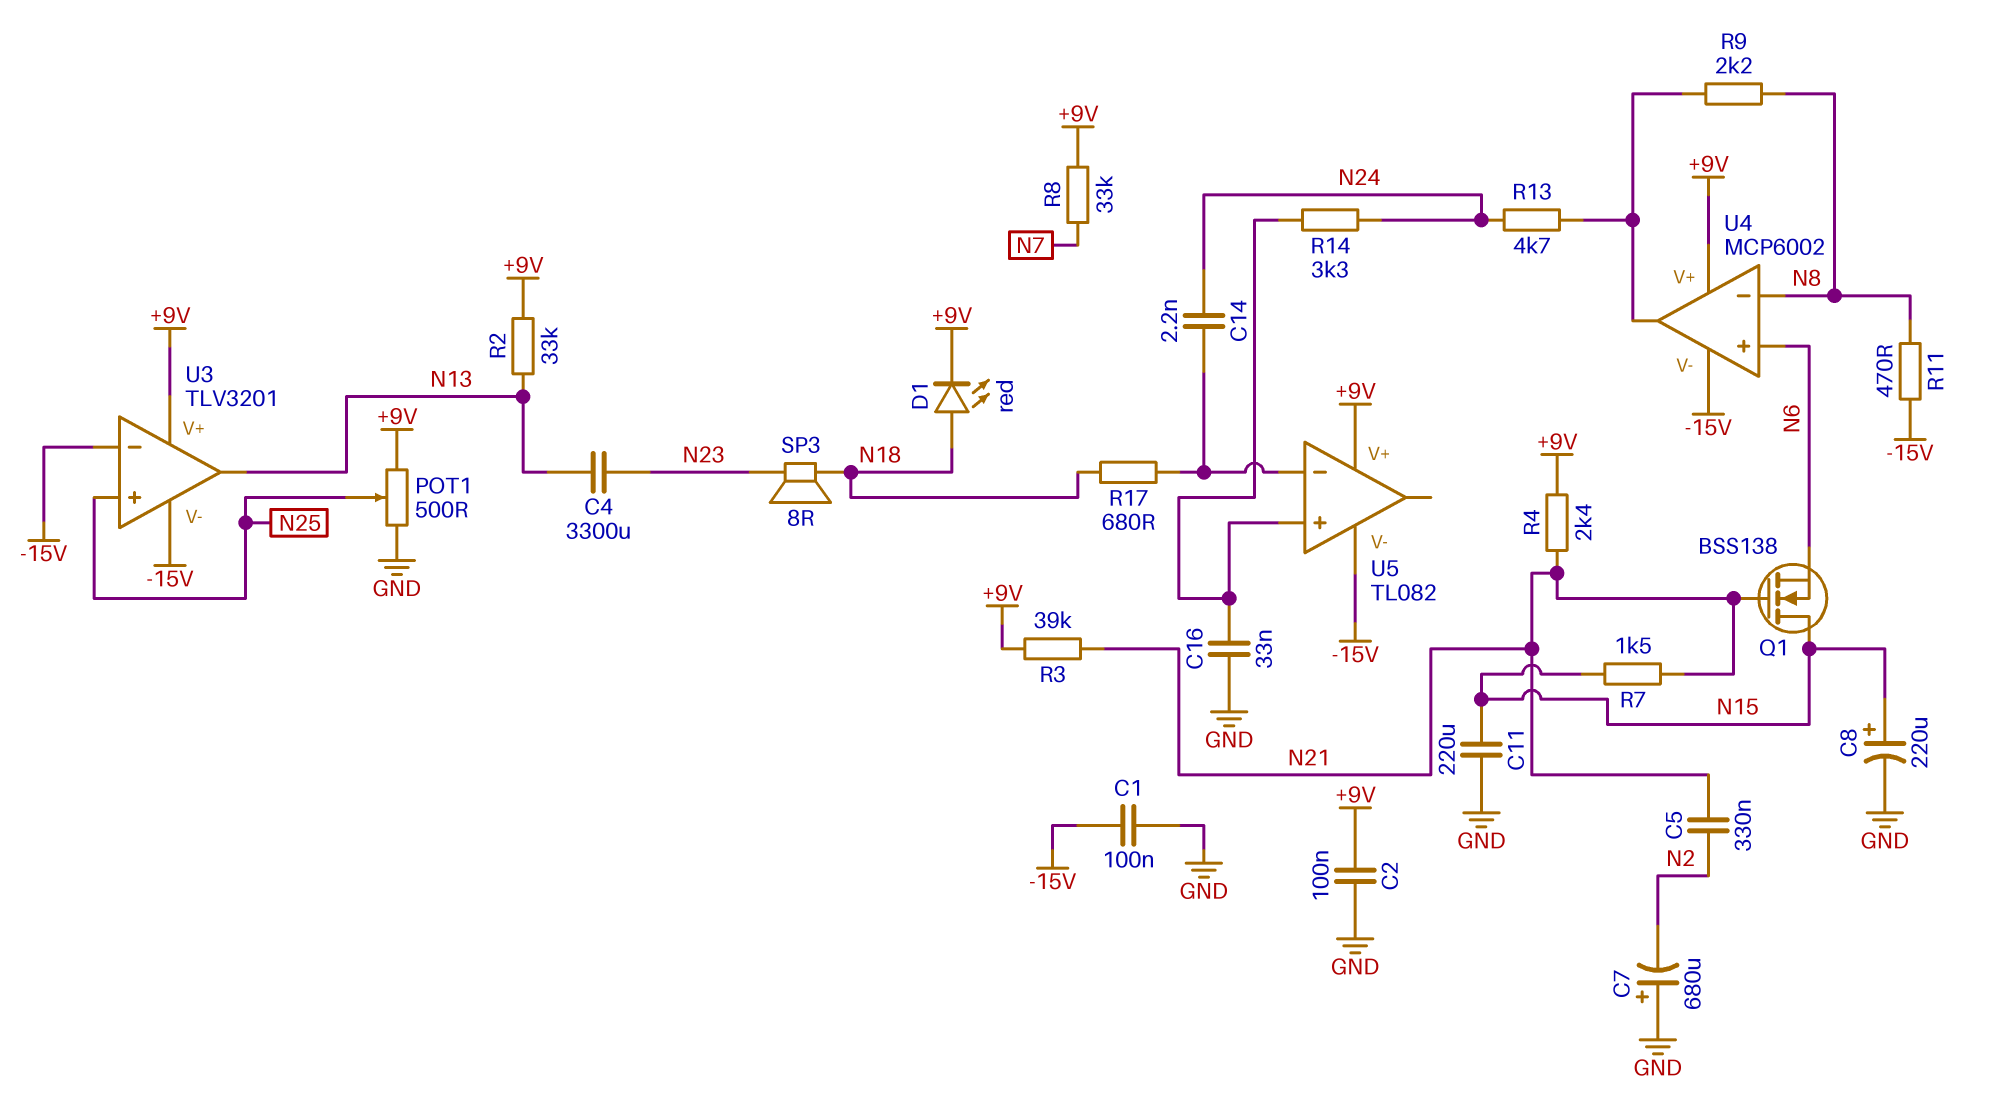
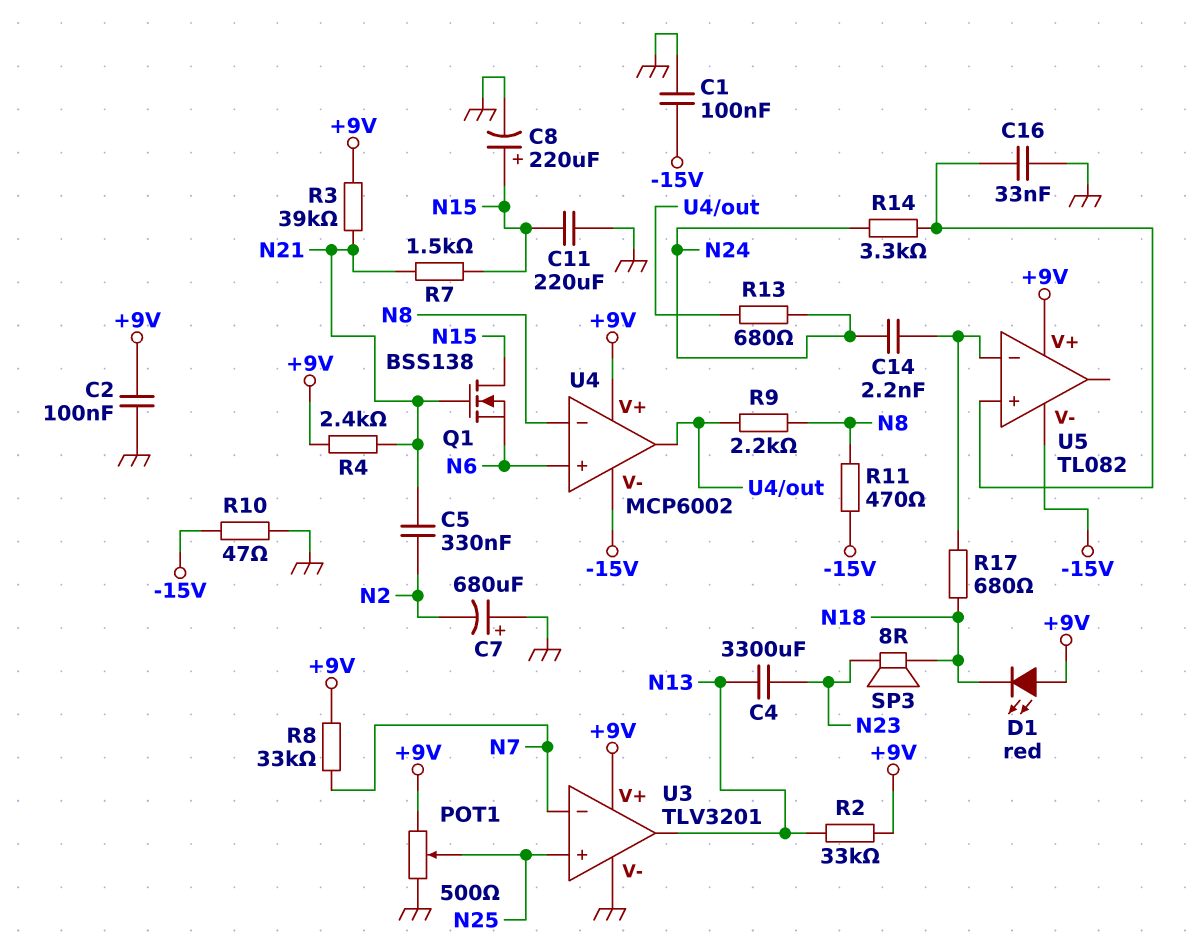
D1: LED red (A N18, K +9V) -> LED red (A +9V, K N18)
R10: none -> 47 (-15V, GND)
R13: 4.7k (N24, U4/out) -> 680 (N24, U4/out)
U3 pin V-: -15V -> GND
U3 pin in-: -15V -> N7

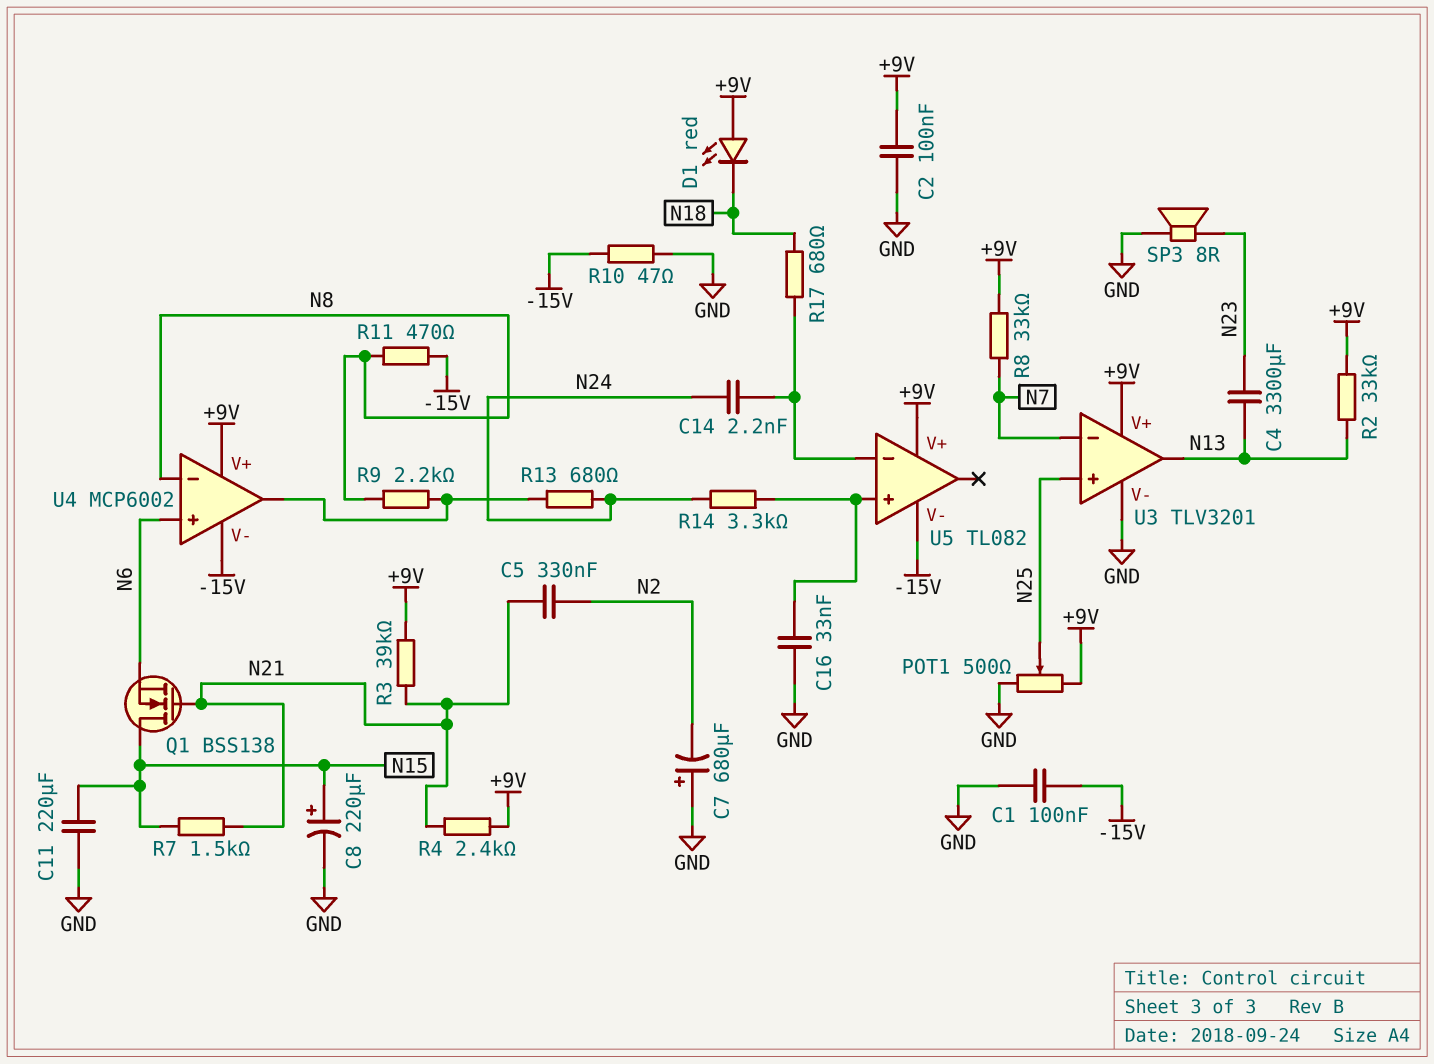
SP3: speaker 8R (N18, N23) -> speaker 8R (GND, N23)

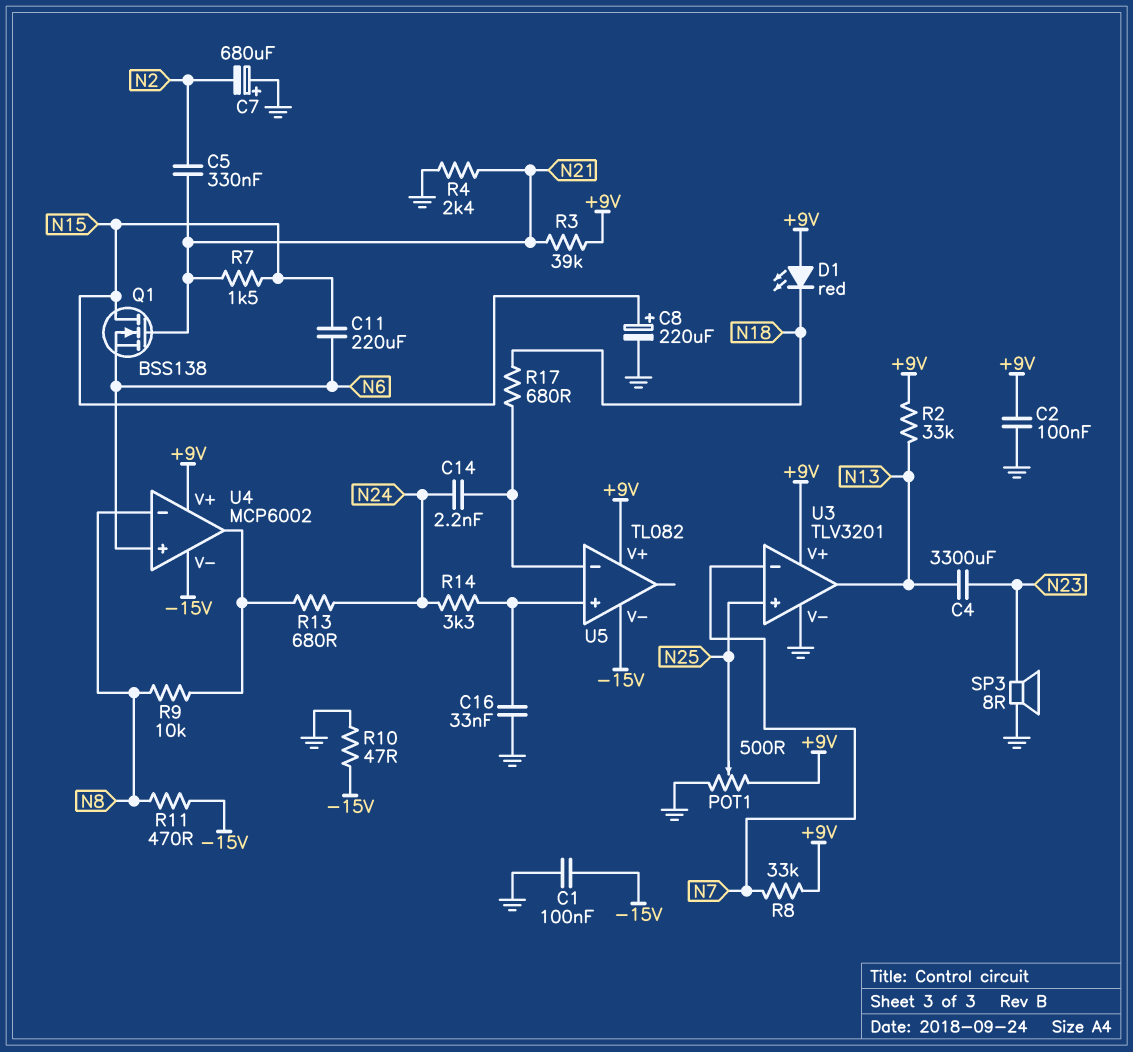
C11: 220uF (GND, N15) -> 220uF (N6, N15)
R4: 2.4k (+9V, N21) -> 2.4k (GND, N21)
R9: 2.2k (N8, U4/out) -> 10k (N8, U4/out)

